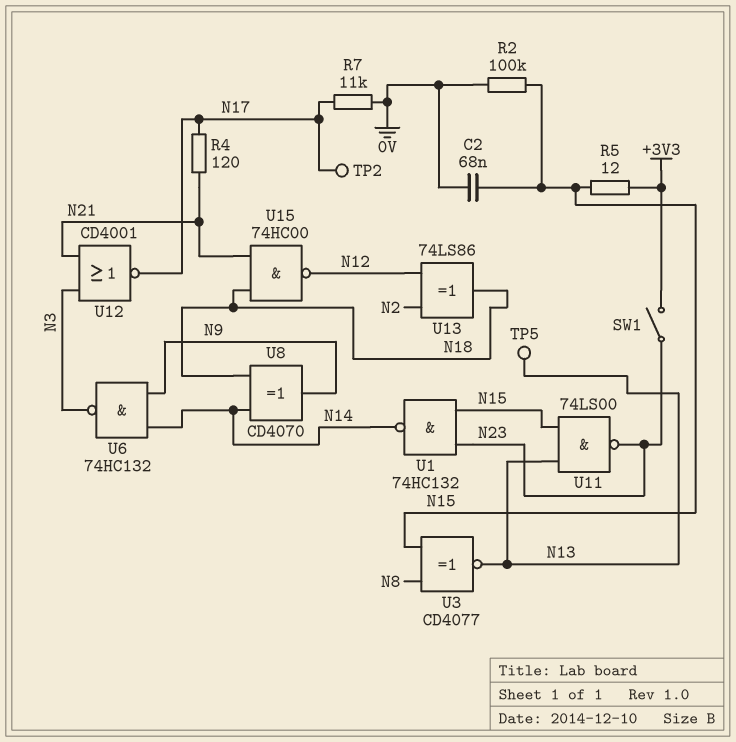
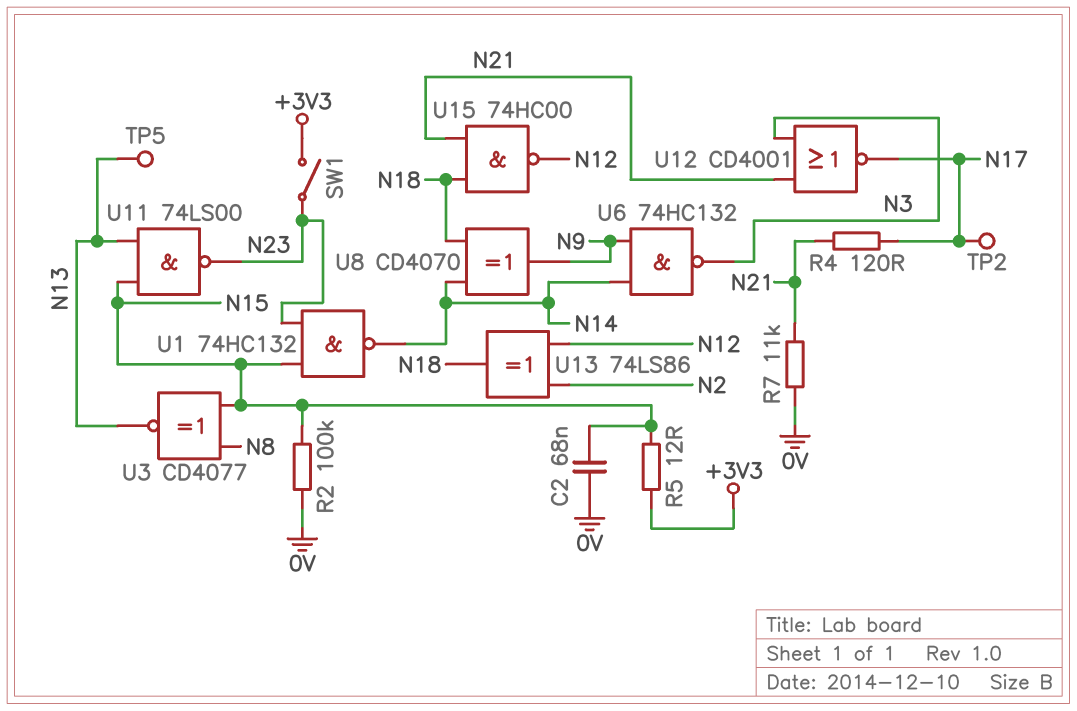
R7: 11k (0V, N17) -> 11k (0V, N21)

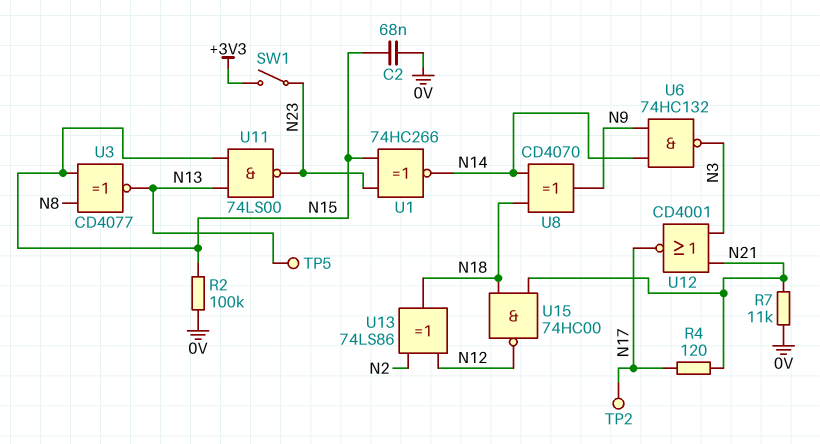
R5: 12 (+3V3, N15) -> none
U1: NAND 74HC132 (in N15, in N23, out N14) -> XNOR 74HC266 (in N15, in N23, out N14)

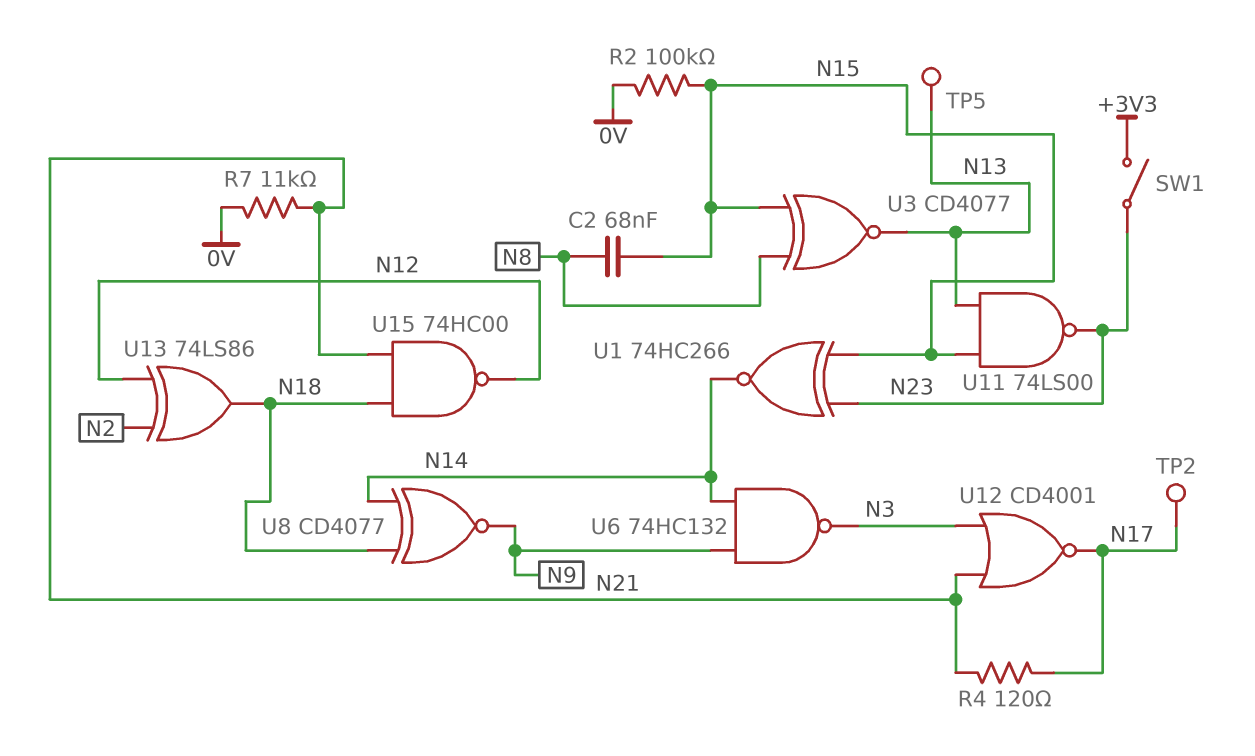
C2: 68nF (0V, N15) -> 68nF (N8, N15)
U8: XOR CD4070 (in N14, in N18, out N9) -> XNOR CD4077 (in N14, in N18, out N9)

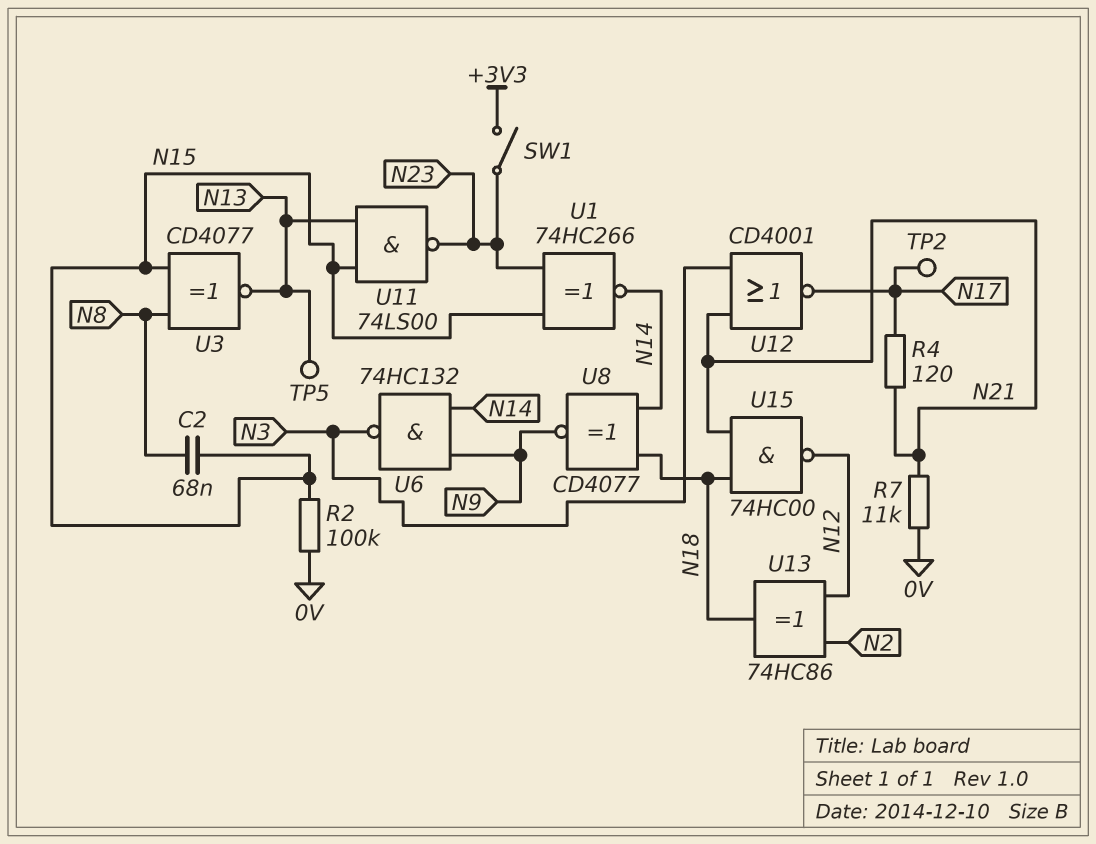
U13: XOR 74LS86 (in N2, in N12, out N18) -> XOR 74HC86 (in N2, in N12, out N18)

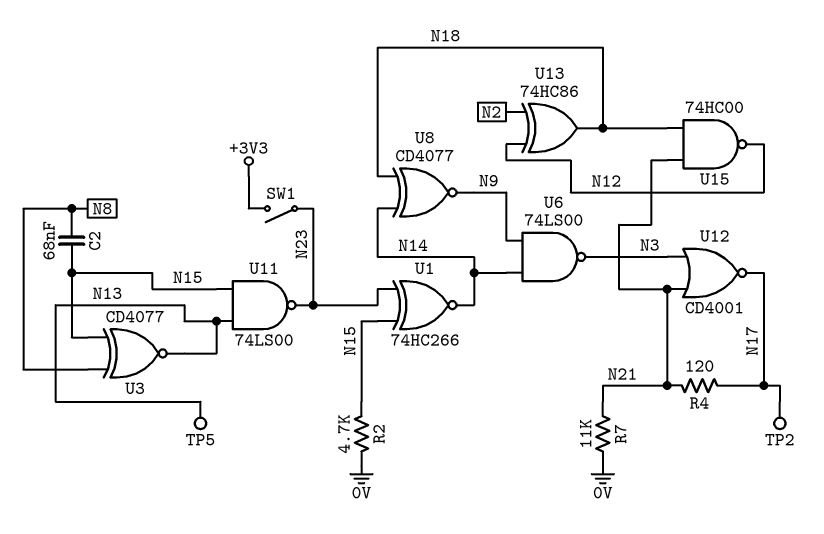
R2: 100k (0V, N15) -> 4.7k (0V, N15)
U6: NAND 74HC132 (in N9, in N14, out N3) -> NAND 74LS00 (in N9, in N14, out N3)

